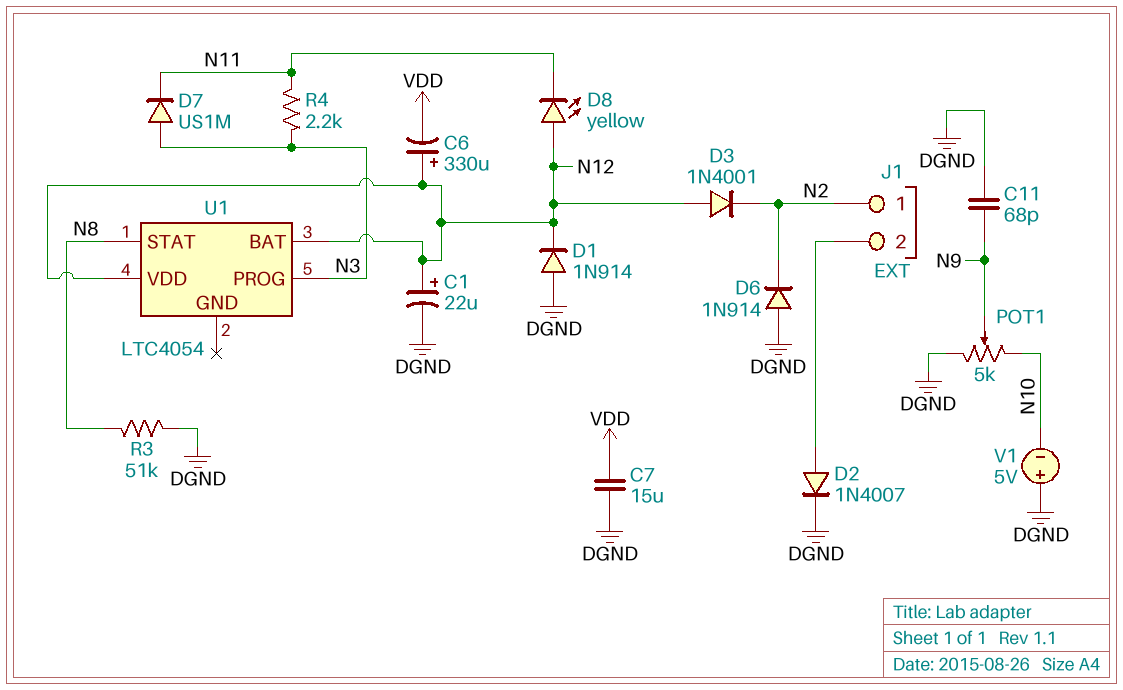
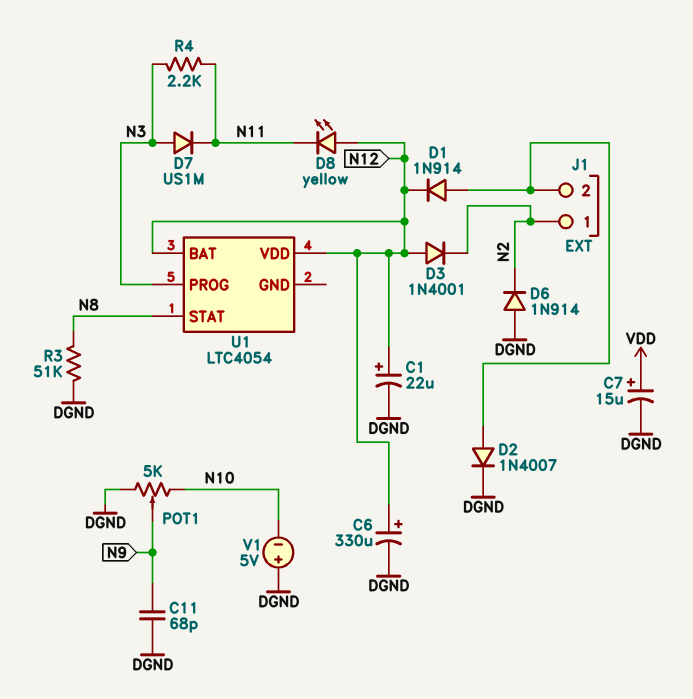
C6: 330uF (plus N12, minus VDD) -> 330uF (plus N12, minus DGND)
C7: 15uF (DGND, VDD) -> 15uF (plus VDD, minus DGND)
D1: diode 1N914 (A DGND, K N12) -> diode 1N914 (A J1/2, K N12)

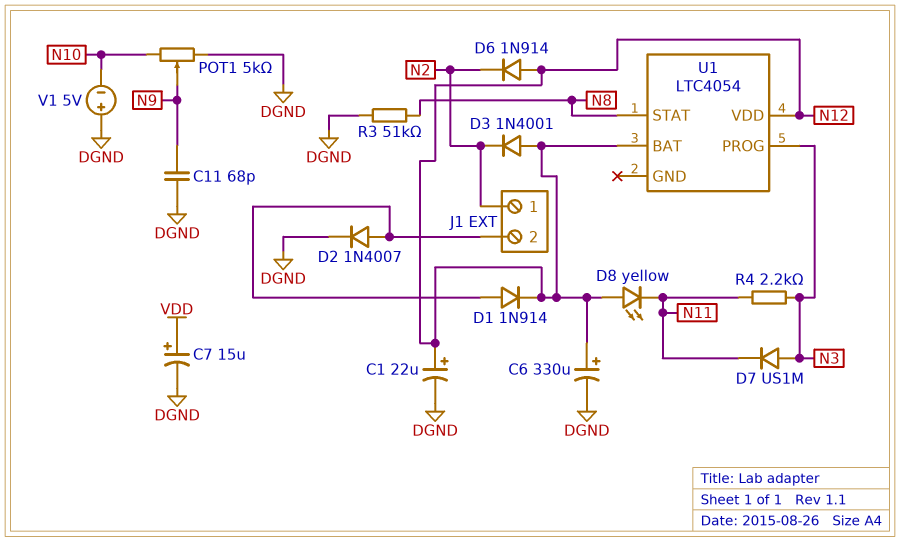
D6: diode 1N914 (A DGND, K N2) -> diode 1N914 (A N12, K N2)

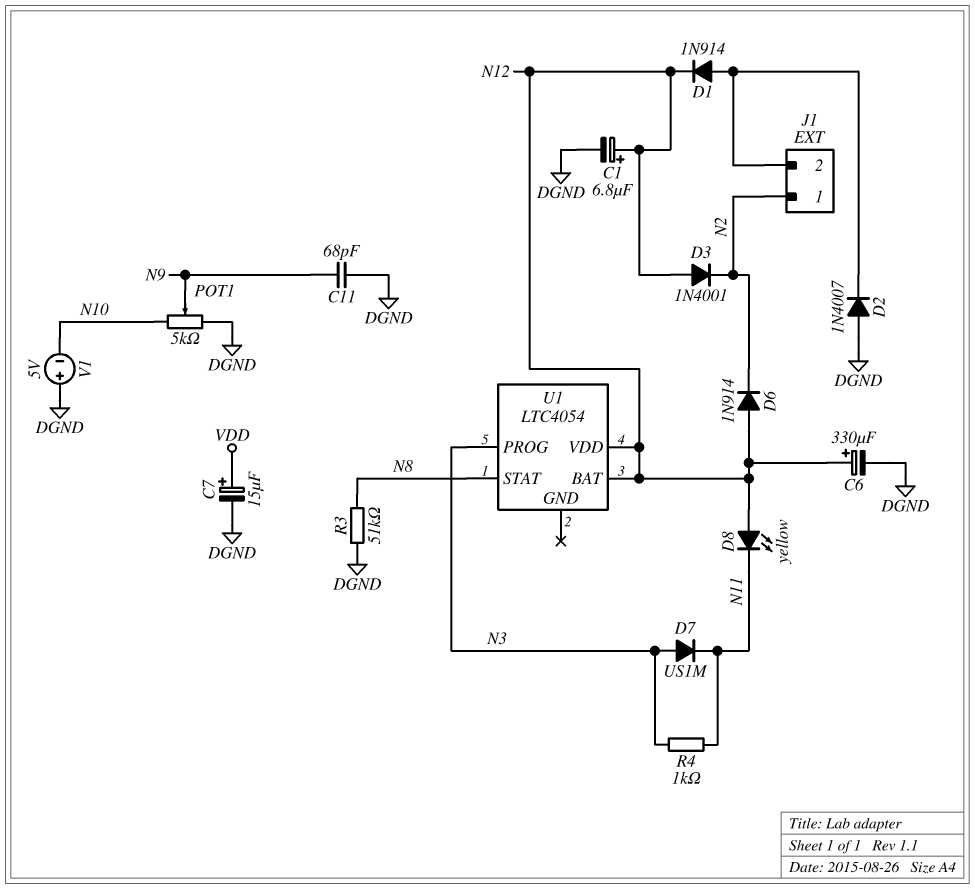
C1: 22uF (plus N12, minus DGND) -> 6.8uF (plus N12, minus DGND)
D2: diode 1N4007 (A J1/2, K DGND) -> diode 1N4007 (A DGND, K J1/2)
R4: 2.2k (N3, N11) -> 1k (N3, N11)

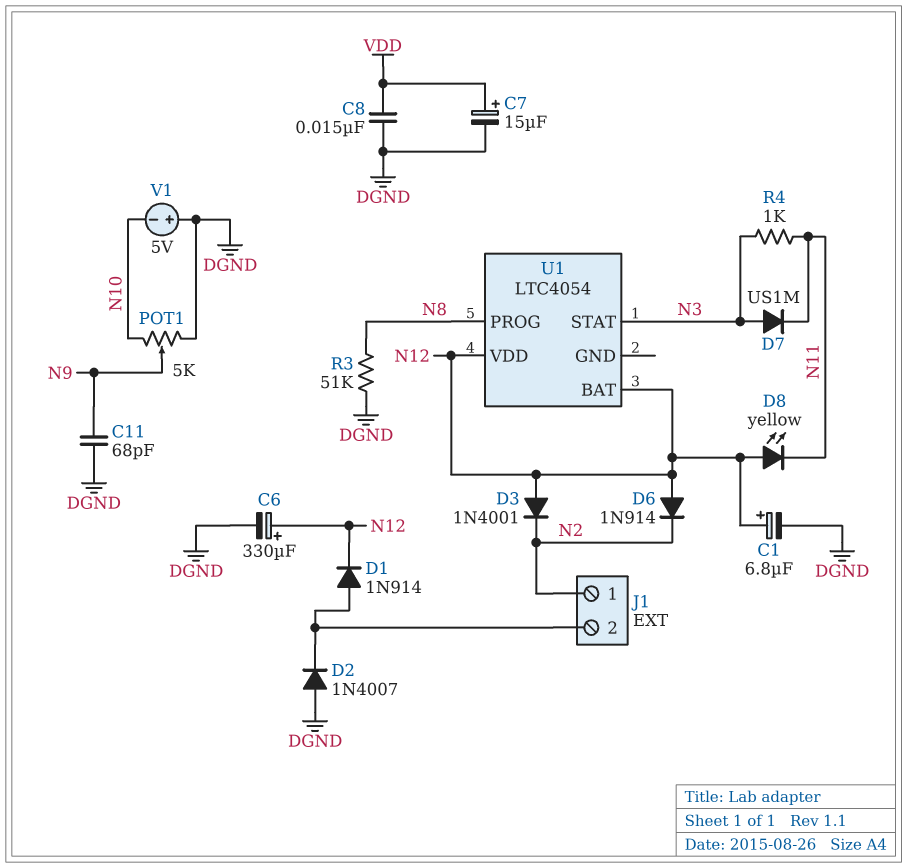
C8: none -> 15nF (DGND, VDD)
U1 pin PROG: N3 -> N8
U1 pin STAT: N8 -> N3

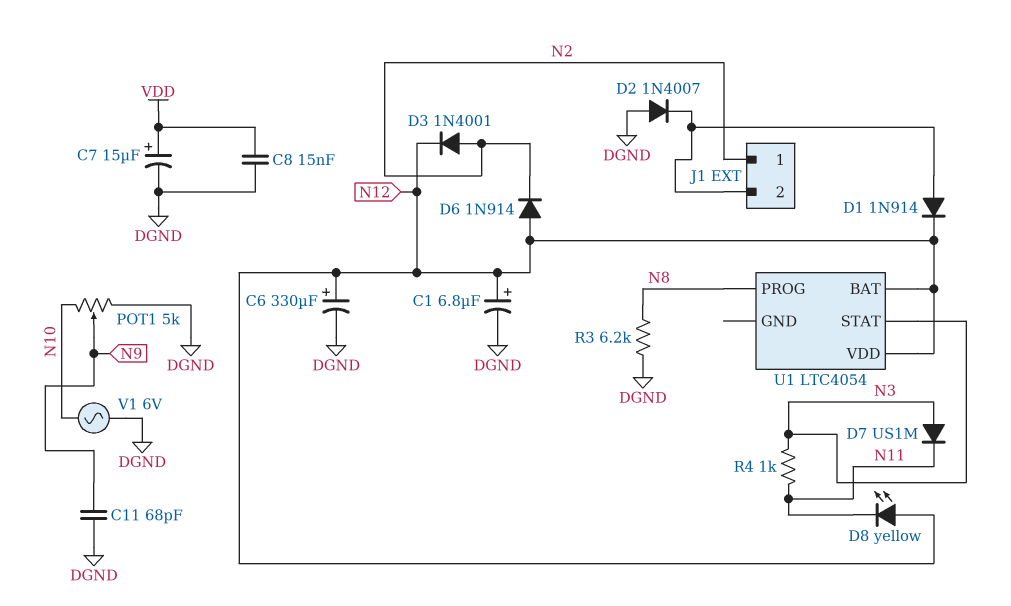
D3: diode 1N4001 (A N12, K N2) -> diode 1N4001 (A N2, K N12)
R3: 51k (DGND, N8) -> 6.2k (DGND, N8)
V1: 5V (plus DGND, minus N10) -> AC 6V (DGND, N10)

